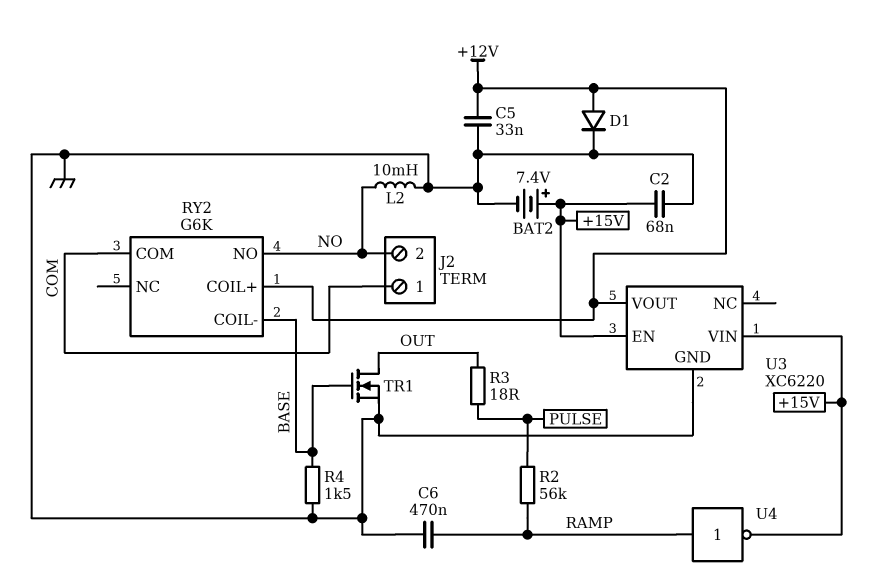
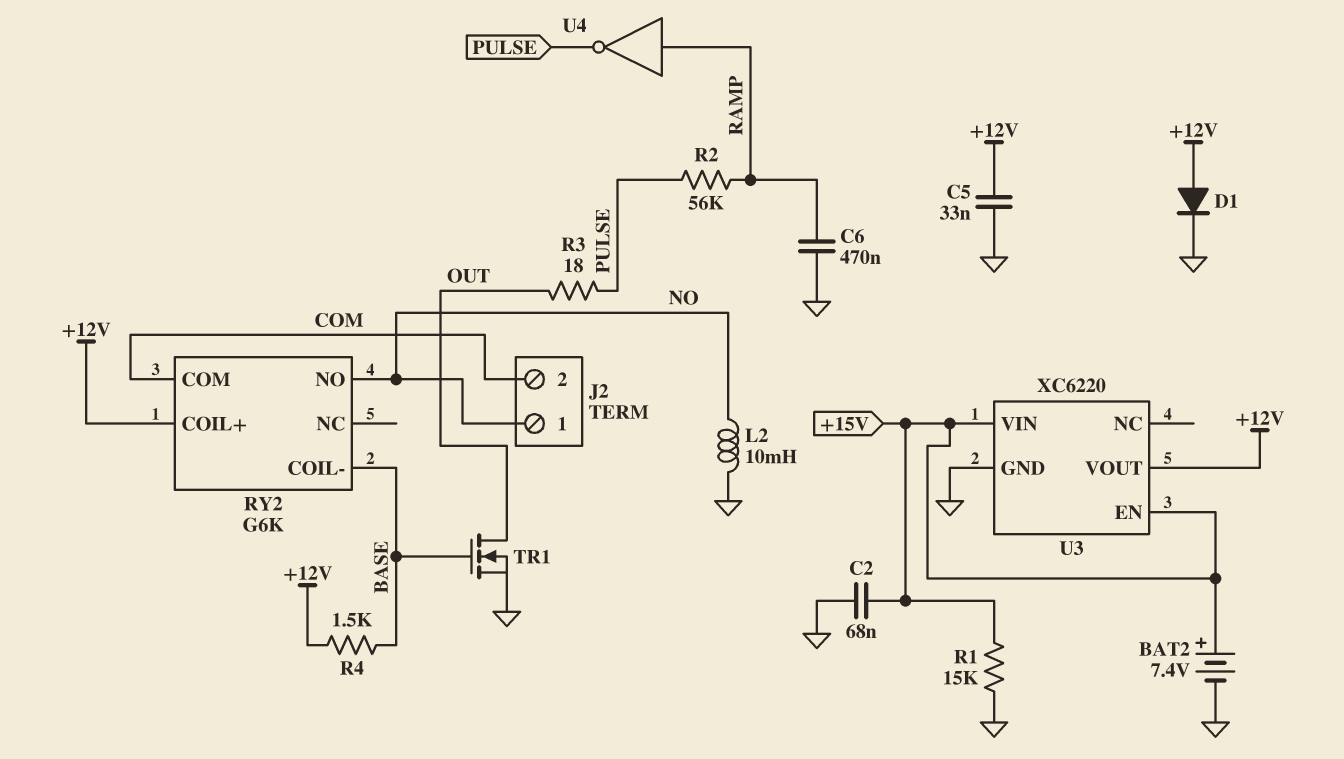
J2 pin 1: COM -> NO
J2 pin 2: NO -> COM
R1: none -> 15k (+15V, GND)
R4: 1.5k (BASE, GND) -> 1.5k (+12V, BASE)
U4: NOT (in RAMP, out +15V) -> NOT (in RAMP, out PULSE)

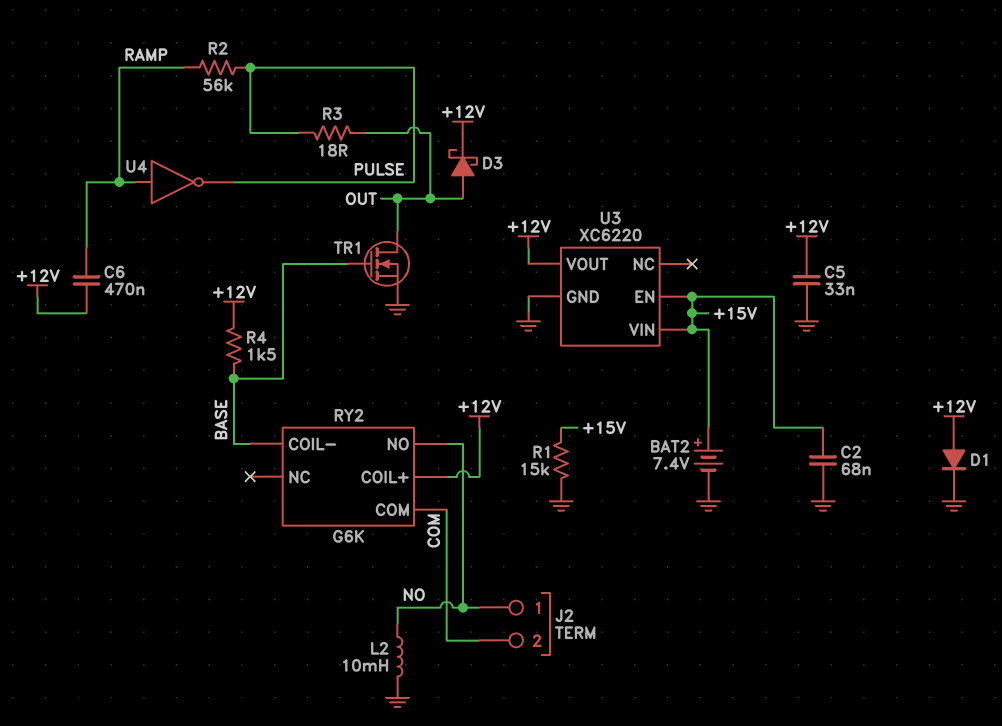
C6: 470nF (GND, RAMP) -> 470nF (+12V, RAMP)
D3: none -> schottky (A OUT, K +12V)

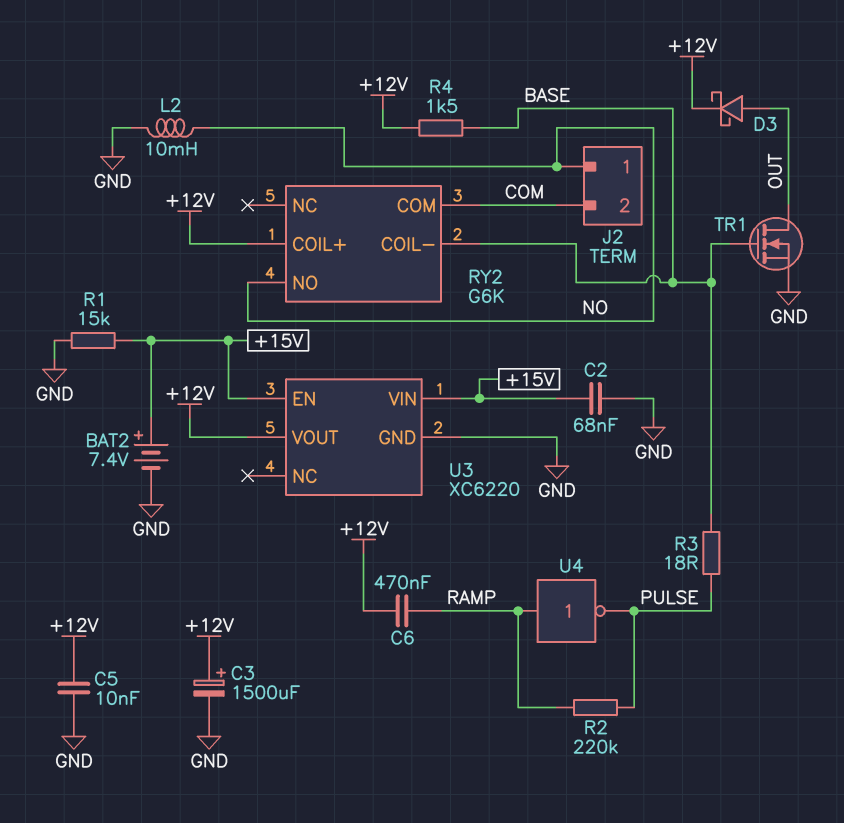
C3: none -> 1500uF (plus +12V, minus GND)
C5: 33nF (+12V, GND) -> 10nF (+12V, GND)
D1: diode (A +12V, K GND) -> none
R2: 56k (PULSE, RAMP) -> 220k (PULSE, RAMP)
R3: 18 (OUT, PULSE) -> 18 (BASE, PULSE)

